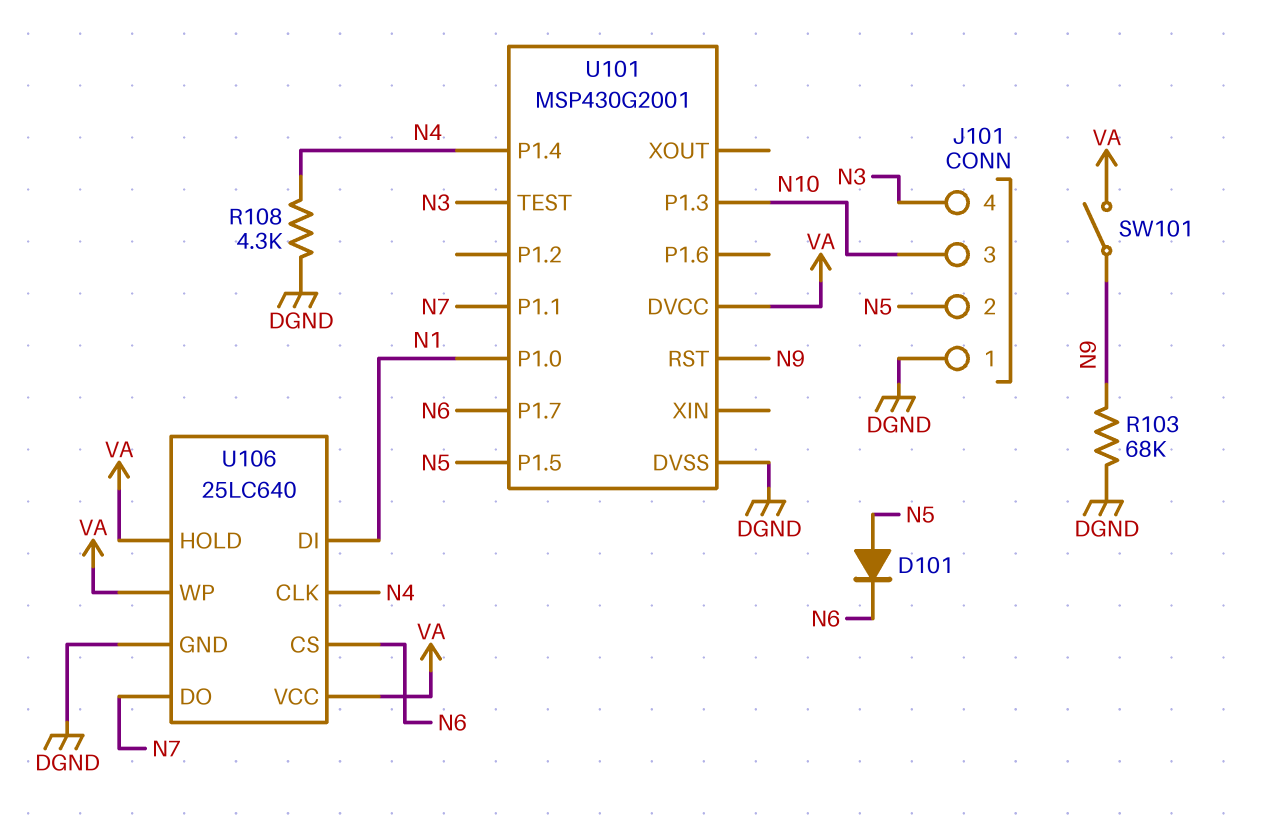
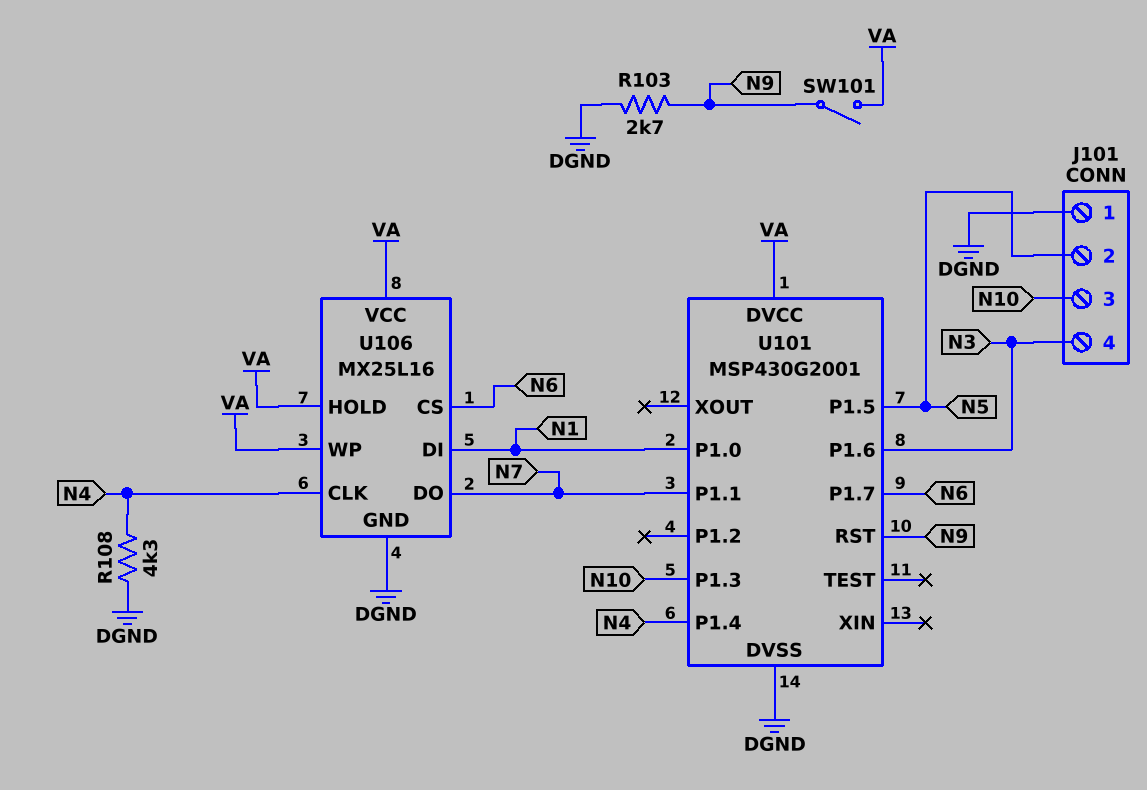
D101: diode (A N5, K N6) -> none
R103: 68k (DGND, N9) -> 2.7k (DGND, N9)
U101 pin P1.6: none -> N3
U101 pin TEST: N3 -> none
U106: 25LC640 -> MX25L16

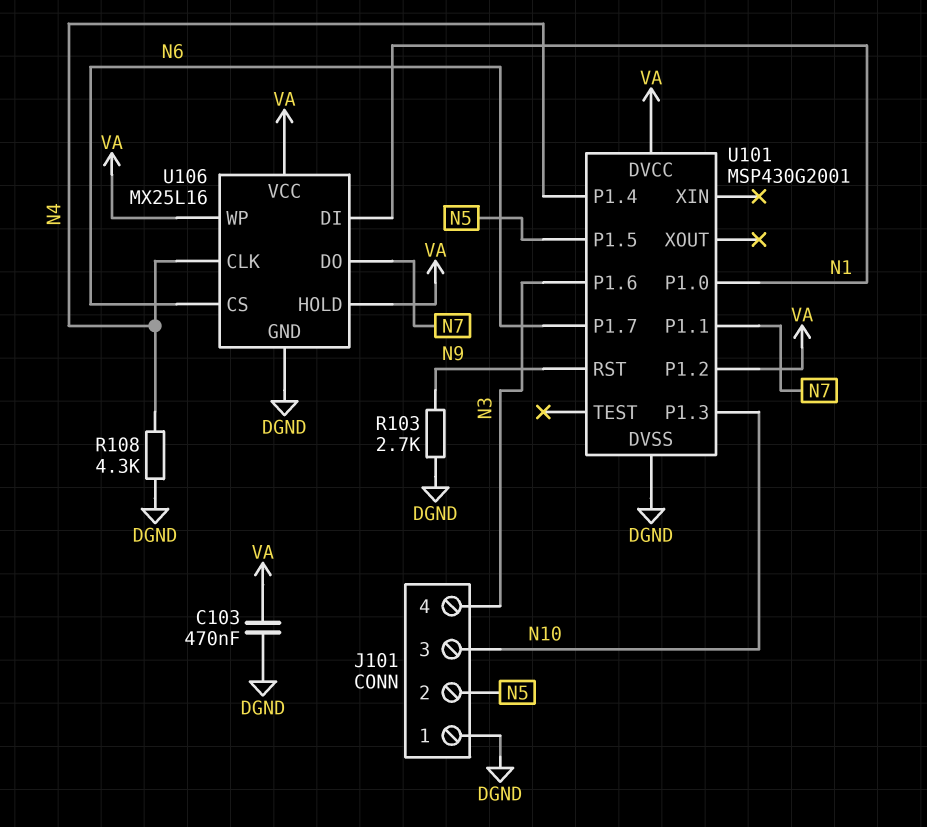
C103: none -> 470nF (DGND, VA)
SW101: switch (N9, VA) -> none
U101 pin P1.2: none -> VA

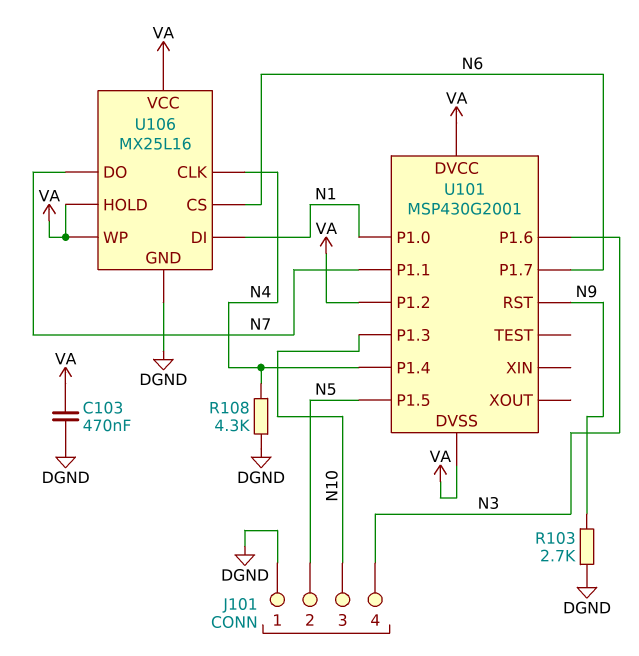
U101 pin DVSS: DGND -> VA

